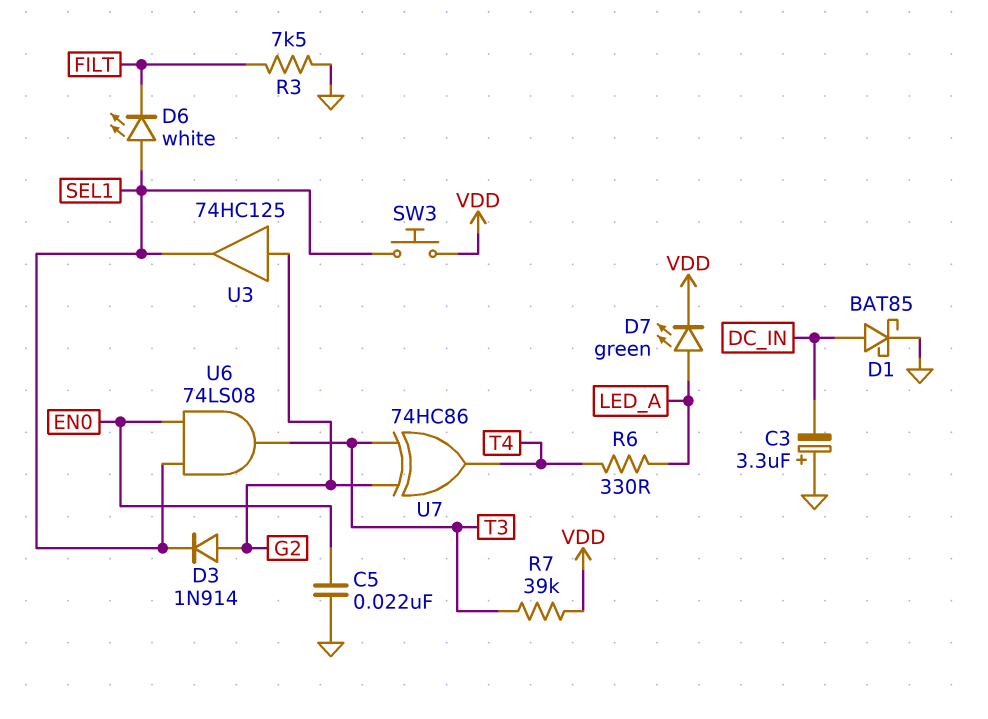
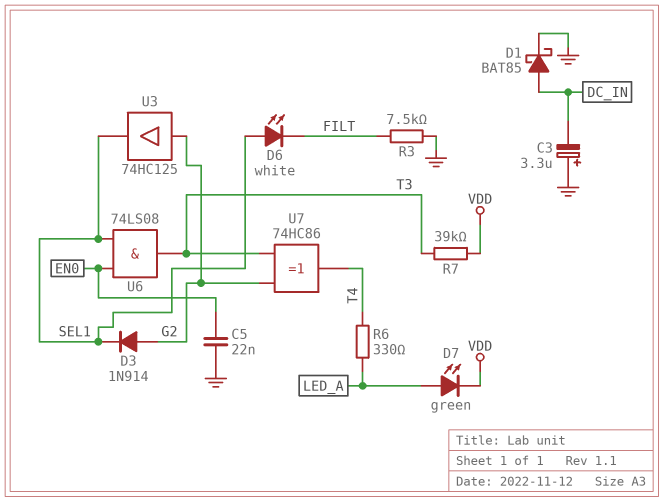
SW3: button (SEL1, VDD) -> none

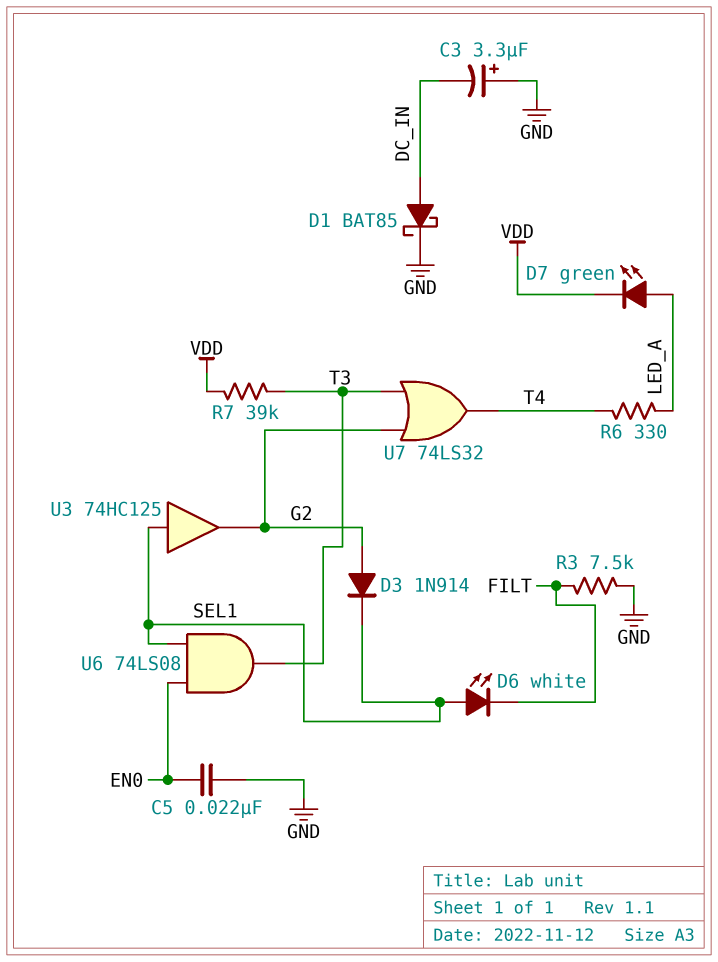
U3: buffer 74HC125 (in G2, out SEL1) -> buffer 74HC125 (in SEL1, out G2)
U7: XOR 74HC86 (in G2, in T3, out T4) -> OR 74LS32 (in G2, in T3, out T4)

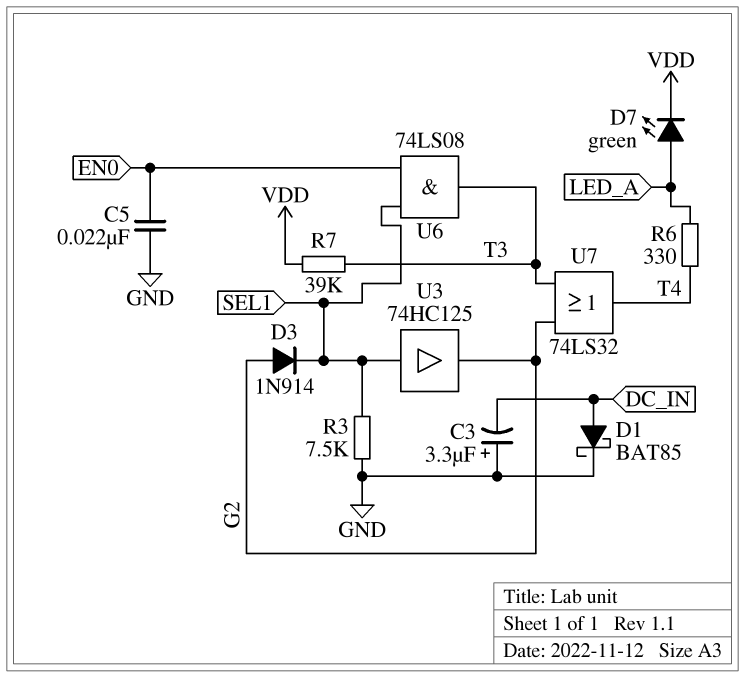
D6: LED white (A SEL1, K FILT) -> none
R3: 7.5k (FILT, GND) -> 7.5k (GND, SEL1)

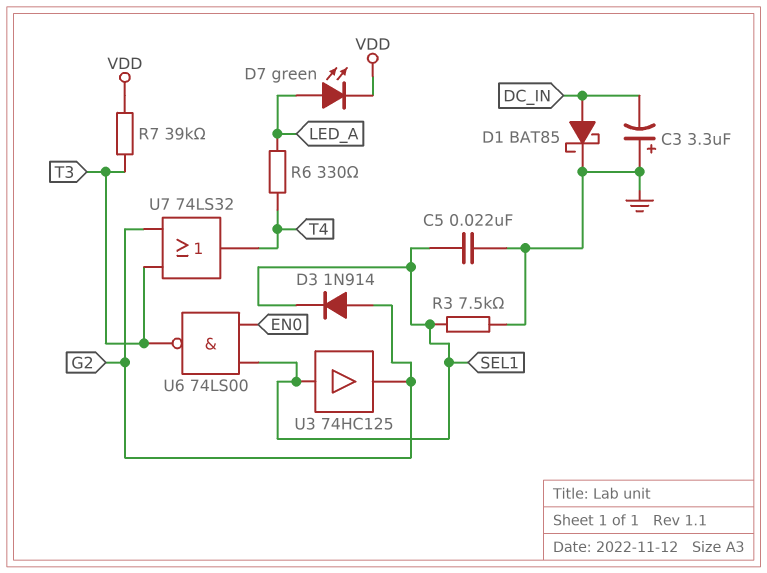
C5: 22nF (EN0, GND) -> 22nF (GND, SEL1)
U6: AND 74LS08 (in EN0, in SEL1, out T3) -> NAND 74LS00 (in EN0, in SEL1, out T3)

